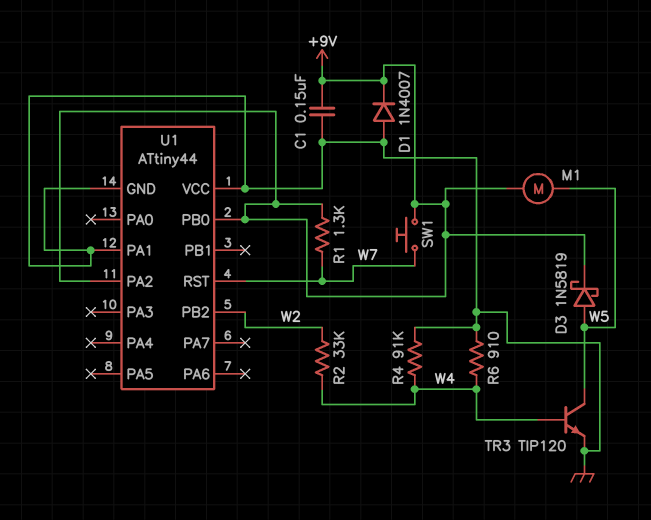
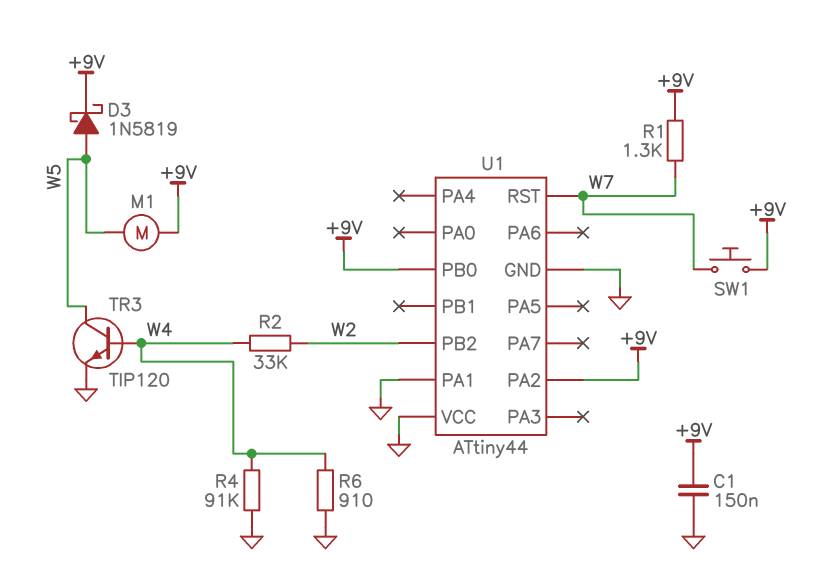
D1: diode 1N4007 (A GND, K +9V) -> none

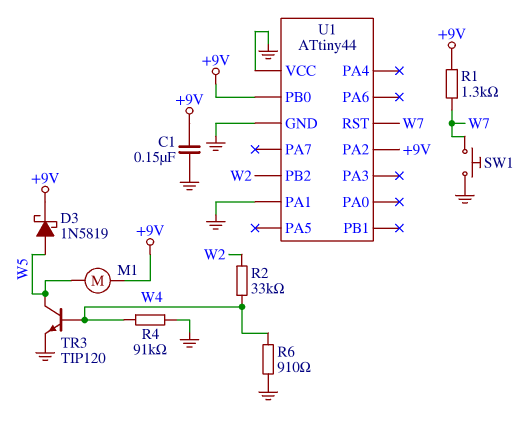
SW1: button (+9V, W7) -> button (GND, W7)

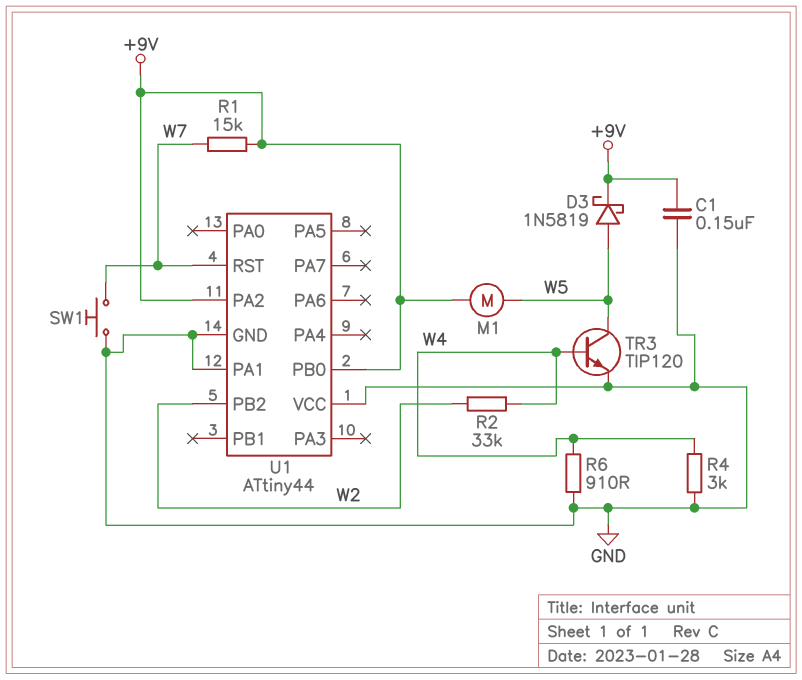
R1: 1.3k (+9V, W7) -> 15k (+9V, W7)
R4: 91k (GND, W4) -> 3k (GND, W4)

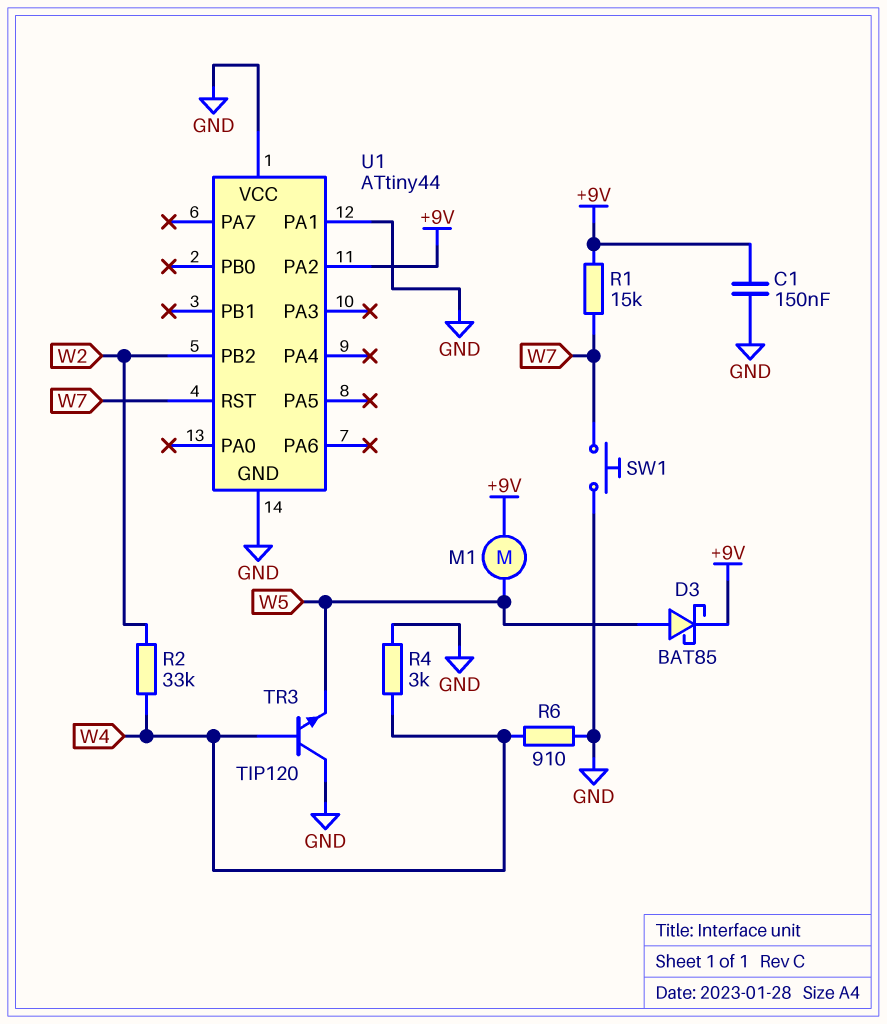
D3: schottky 1N5819 (A W5, K +9V) -> schottky BAT85 (A W5, K +9V)
TR3: NPN TIP120 (B W4, C W5, E GND) -> NPN TIP120 (B W4, C GND, E W5)
U1 pin PB0: +9V -> none

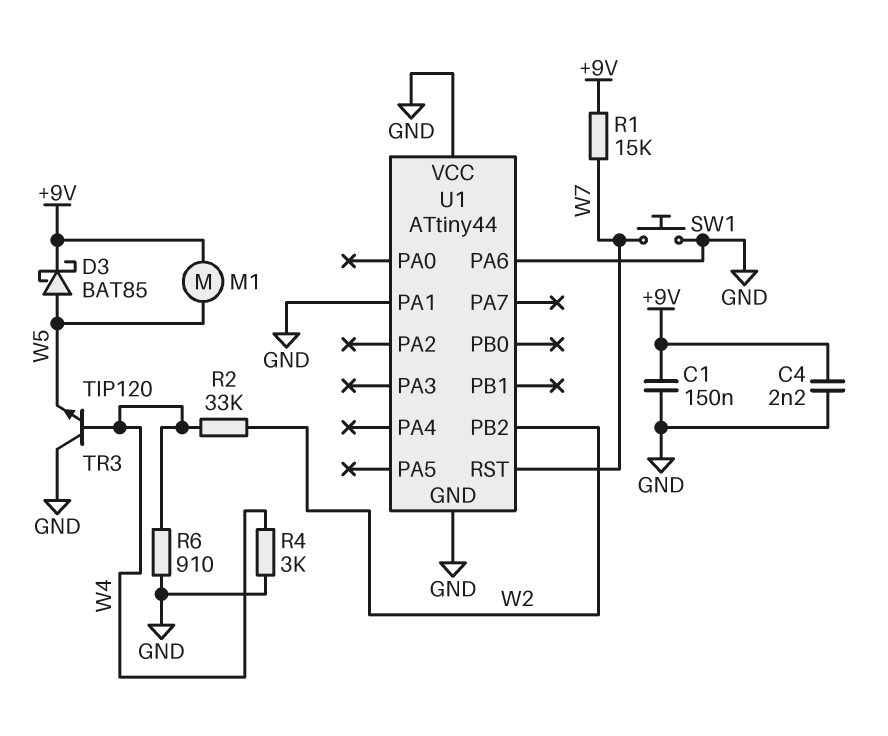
C4: none -> 2.2nF (+9V, GND)
U1 pin PA2: +9V -> none
U1 pin PA6: none -> GND

